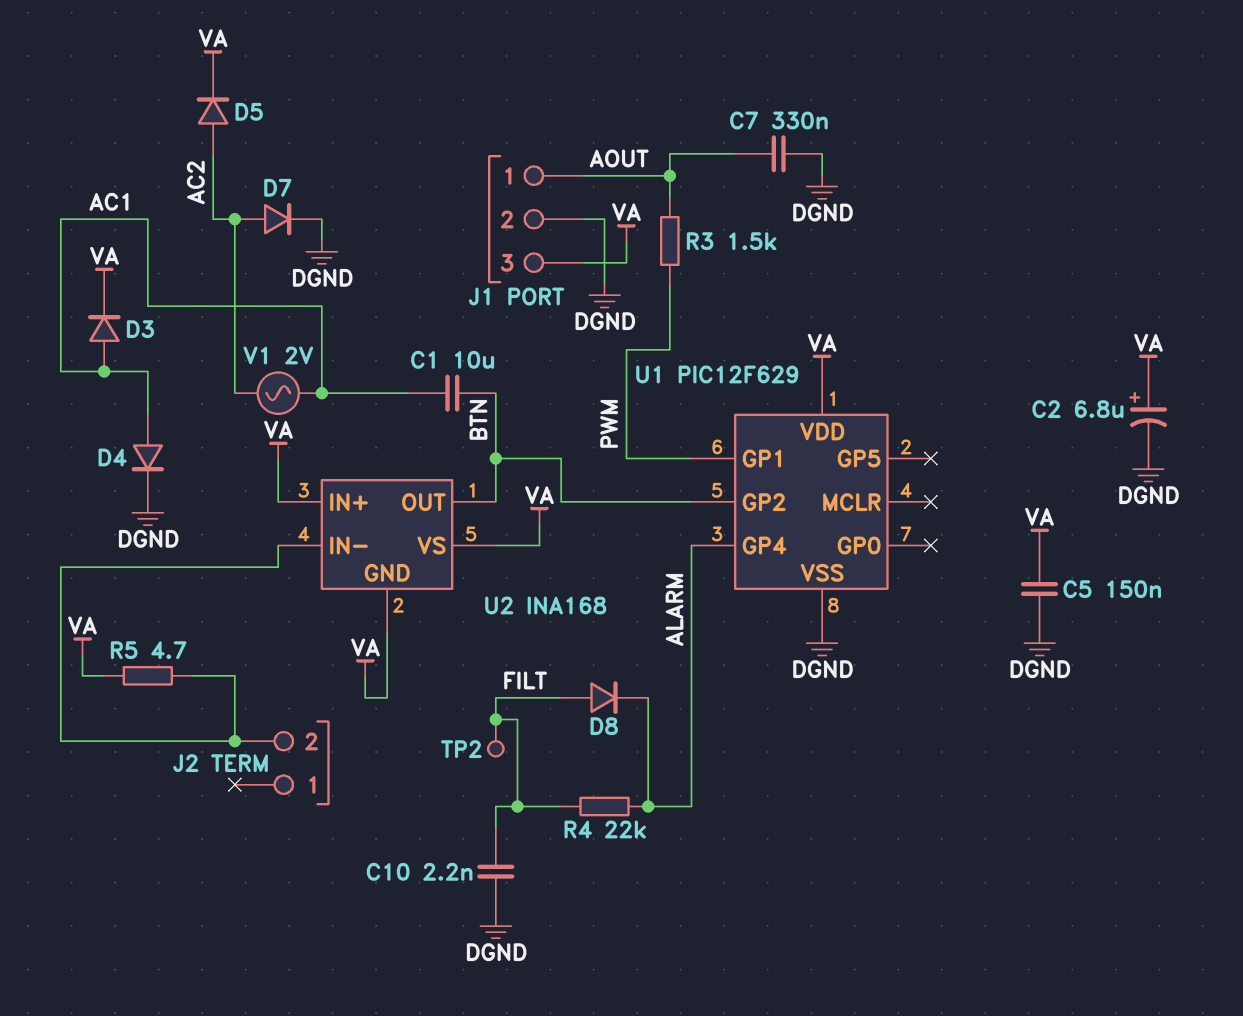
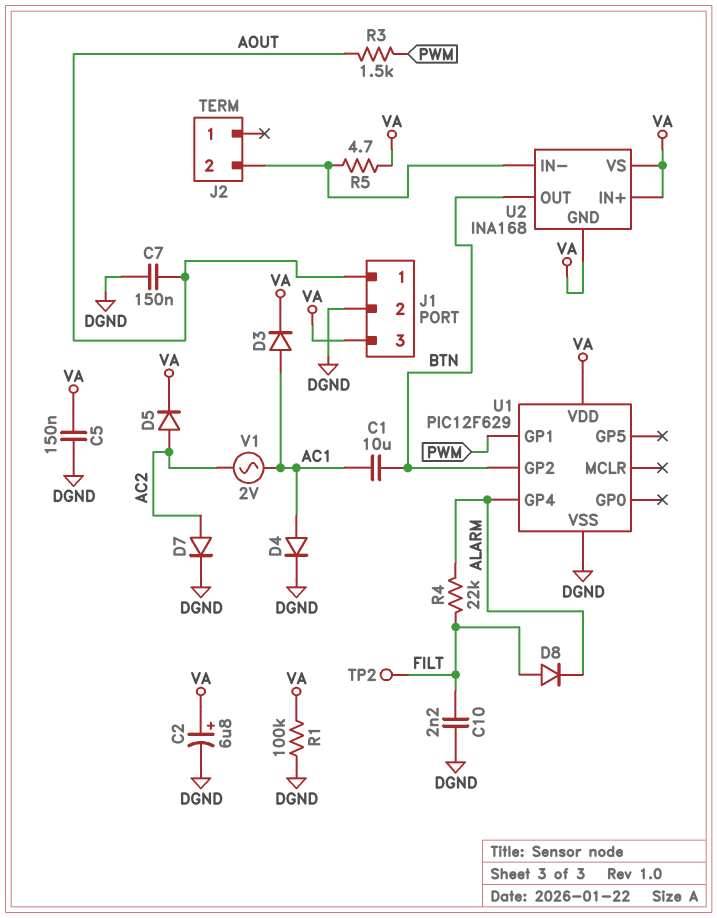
C7: 330nF (AOUT, DGND) -> 150nF (AOUT, DGND)
R1: none -> 100k (DGND, VA)

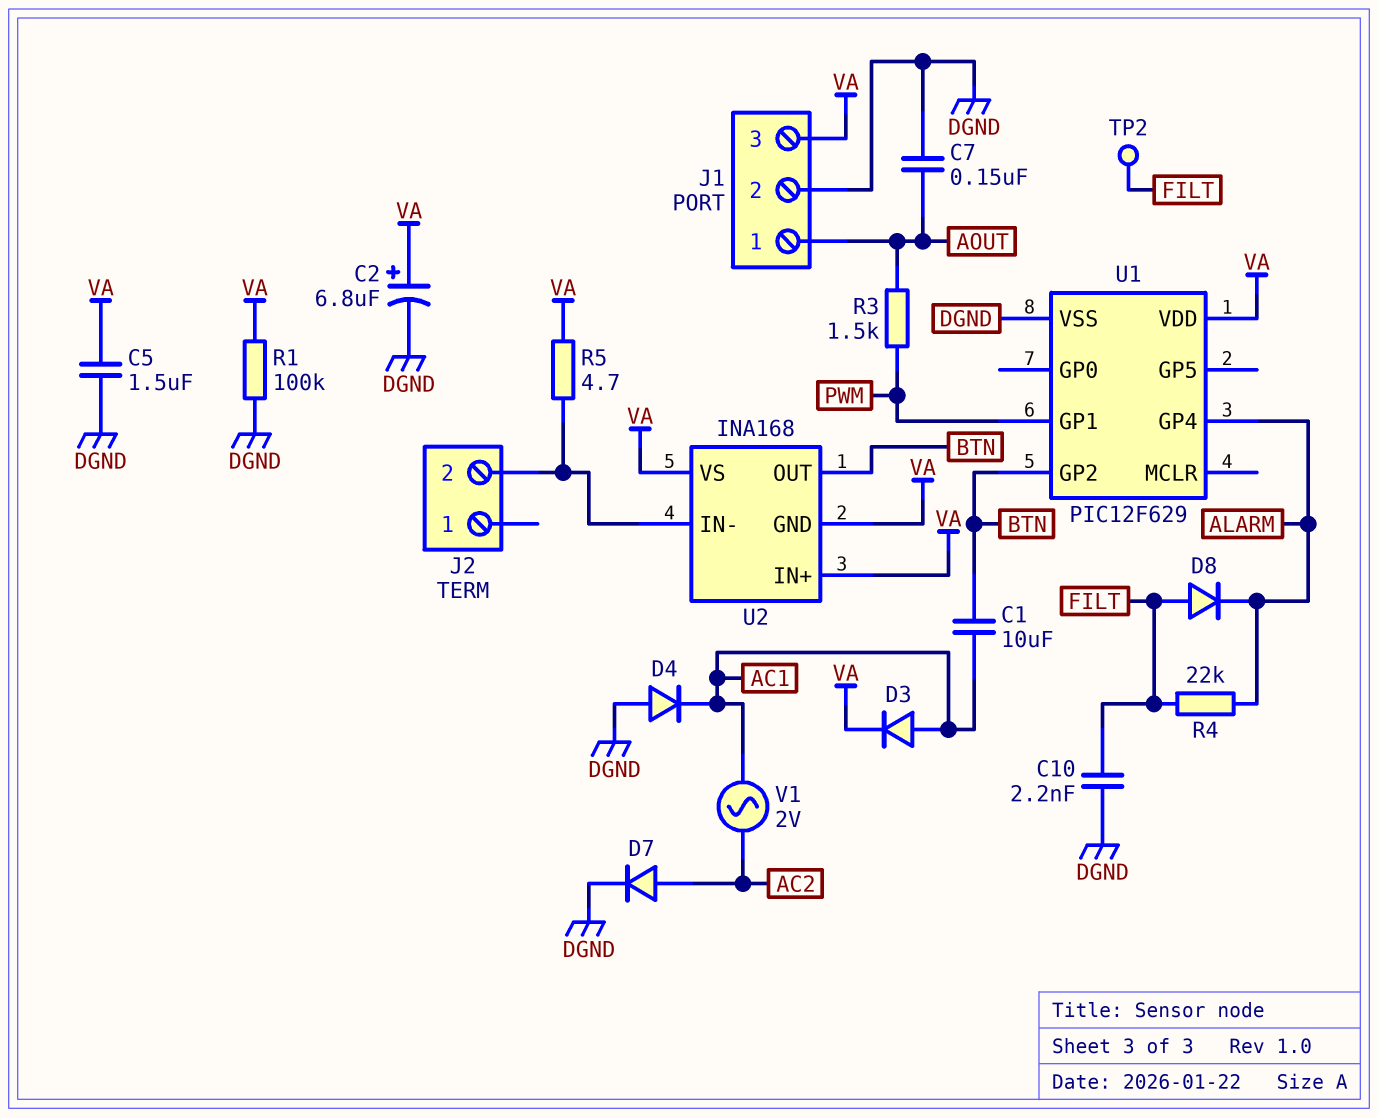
C5: 150nF (DGND, VA) -> 1.5uF (DGND, VA)
D4: diode (A AC1, K DGND) -> diode (A DGND, K AC1)
D5: diode (A AC2, K VA) -> none

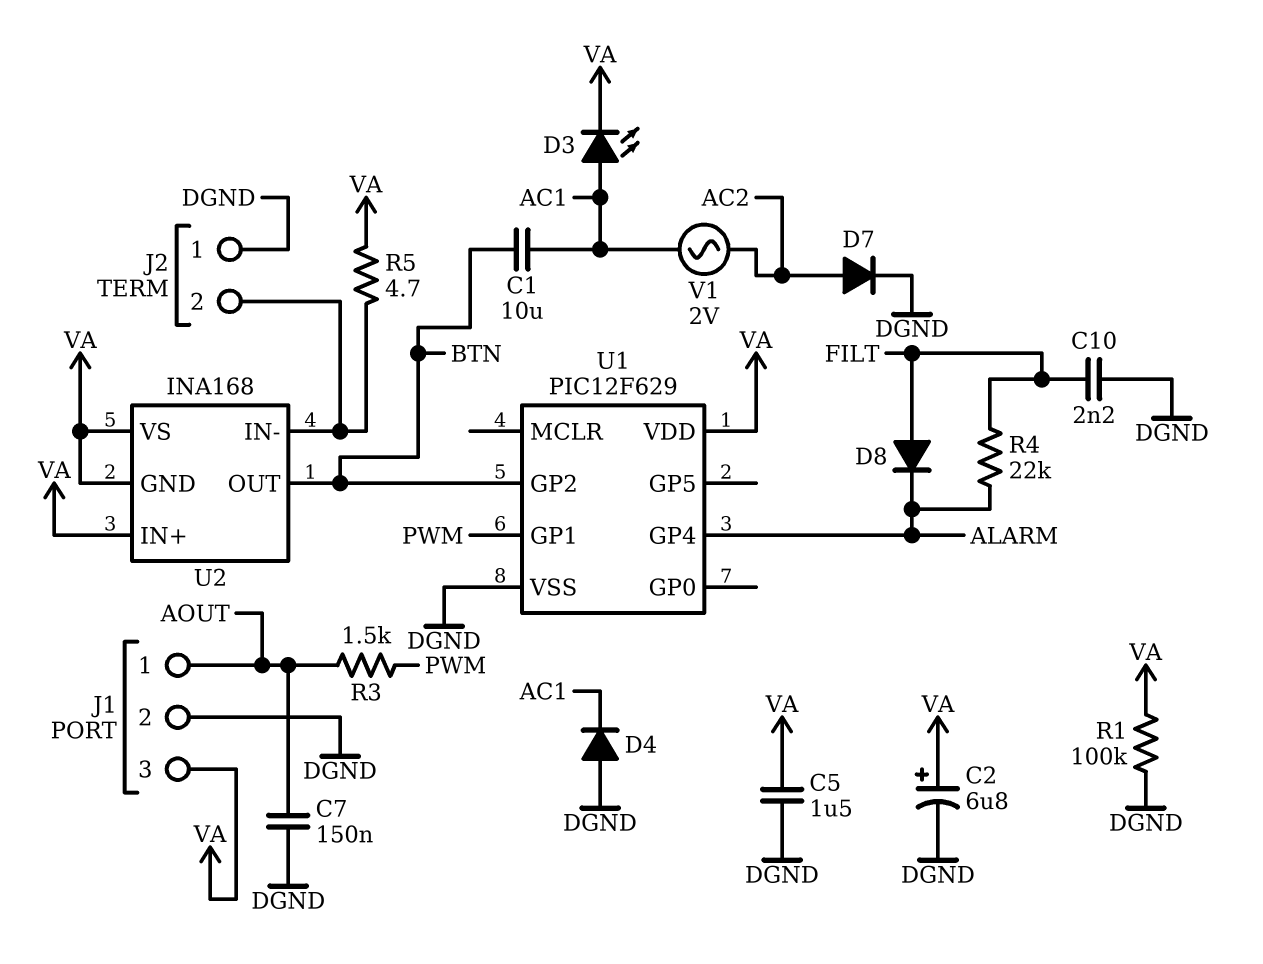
D3: diode (A AC1, K VA) -> LED (A AC1, K VA)
J2 pin 1: none -> DGND
TP2: test point (FILT) -> none

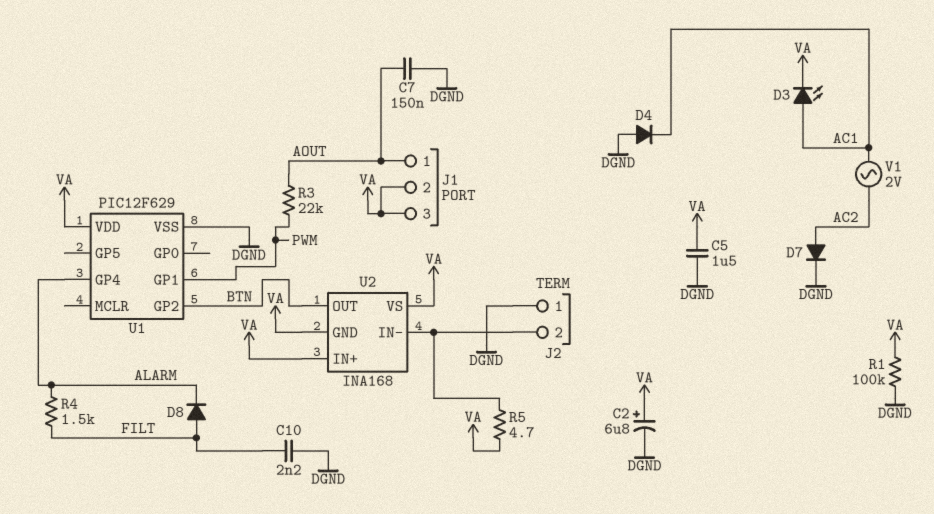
C1: 10uF (AC1, BTN) -> none
J1 pin 2: DGND -> VA
R3: 1.5k (AOUT, PWM) -> 22k (AOUT, PWM)
R4: 22k (ALARM, FILT) -> 1.5k (ALARM, FILT)

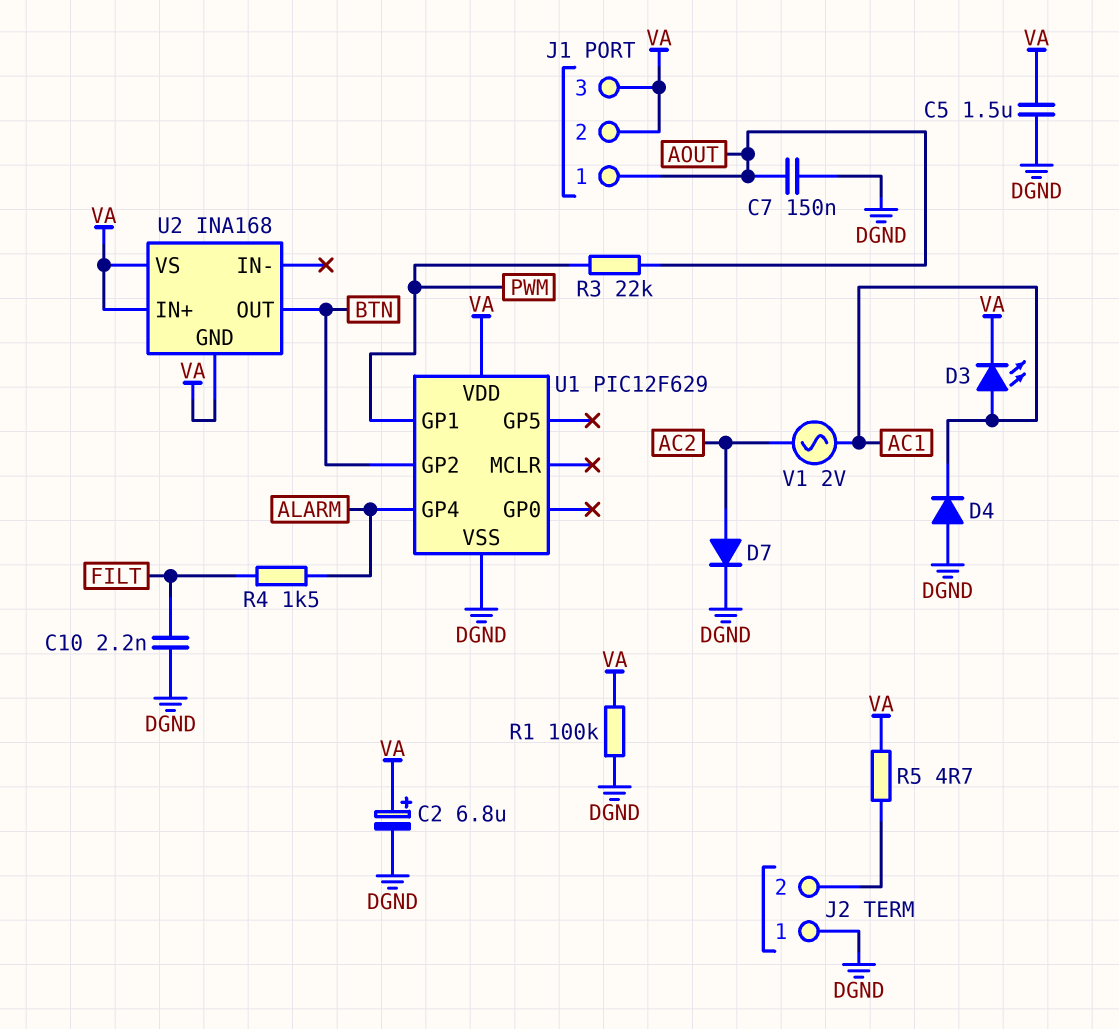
D8: diode (A FILT, K ALARM) -> none
U2 pin IN-: J2/2 -> none

